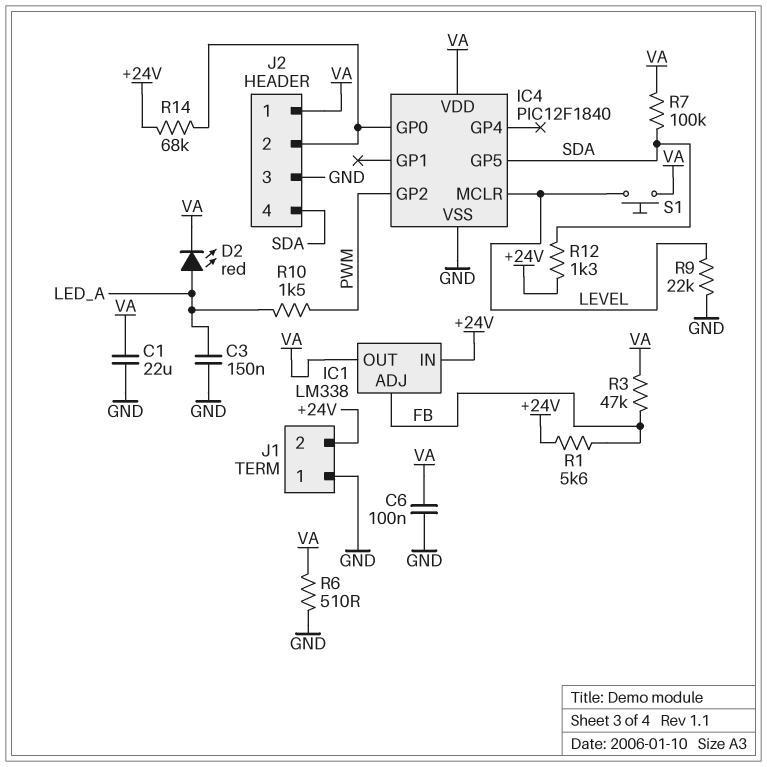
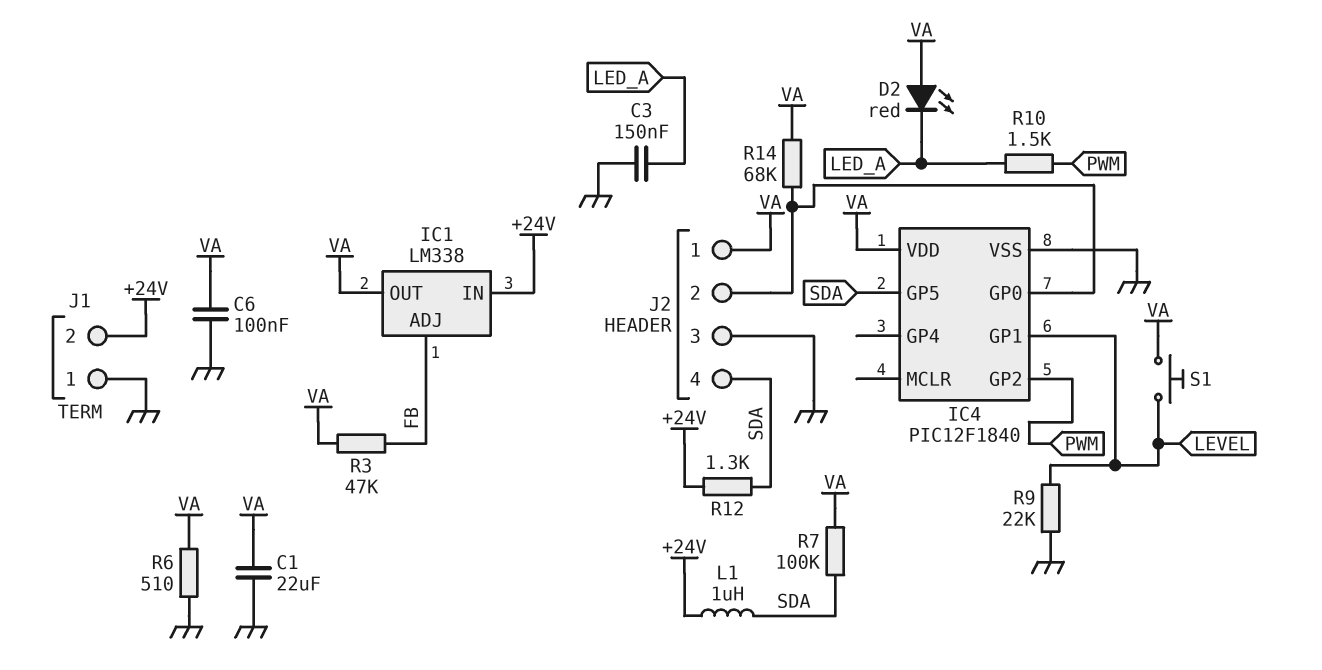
D2: LED red (A LED_A, K VA) -> LED red (A VA, K LED_A)
IC4 pin GP1: none -> LEVEL
IC4 pin MCLR: LEVEL -> none
L1: none -> 1uH (+24V, SDA)
R1: 5.6k (+24V, FB) -> none
R14: 68k (+24V, IC4/GP0) -> 68k (IC4/GP0, VA)

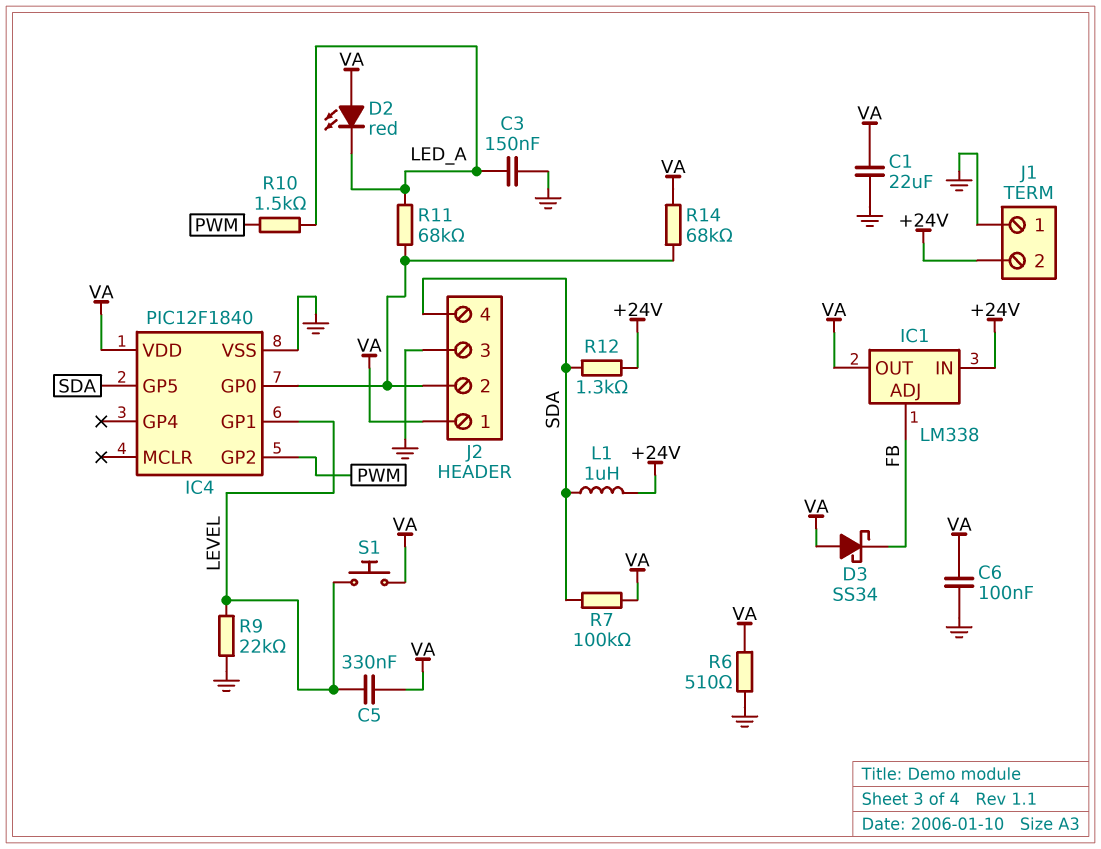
C5: none -> 330nF (LEVEL, VA)
D3: none -> schottky SS34 (A VA, K FB)
R3: 47k (FB, VA) -> none
R11: none -> 68k (IC4/GP0, LED_A)

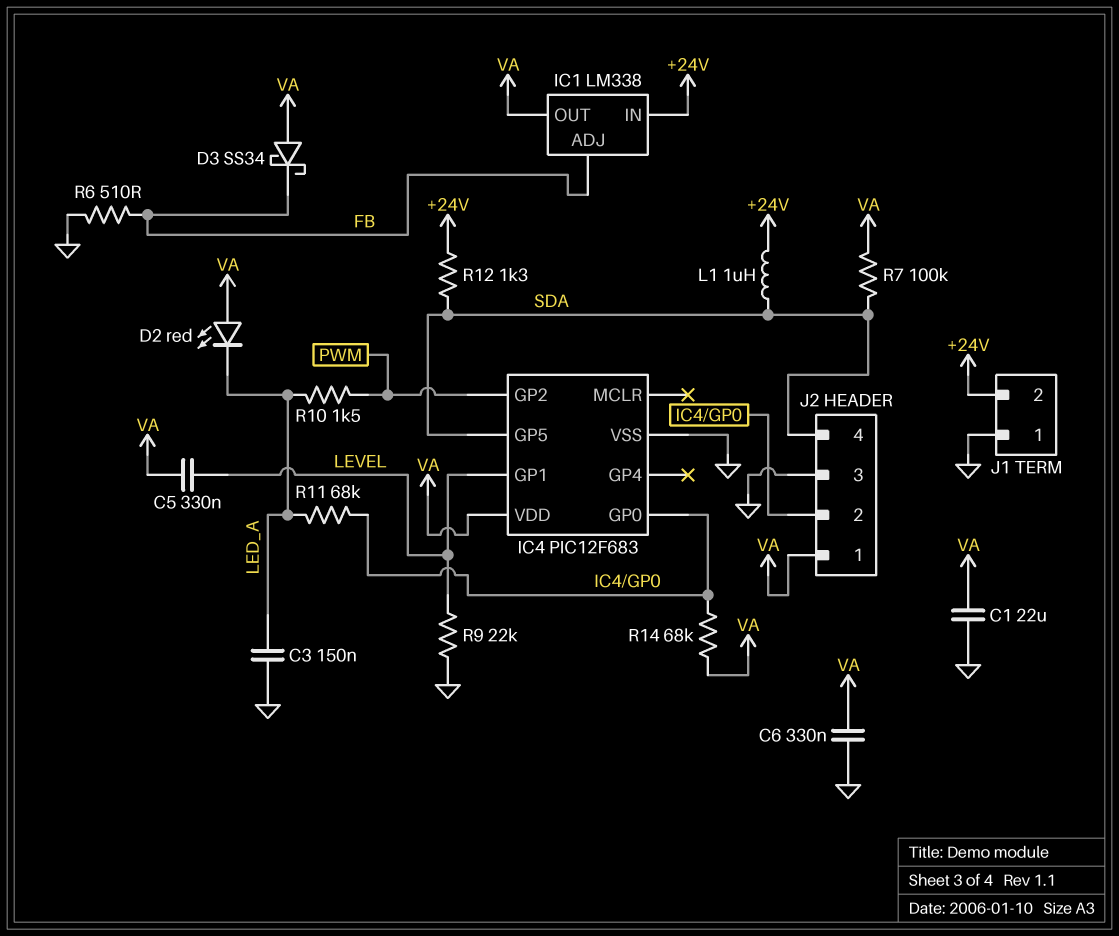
C6: 100nF (GND, VA) -> 330nF (GND, VA)
IC4: PIC12F1840 -> PIC12F683
R6: 510 (GND, VA) -> 510 (FB, GND)
S1: button (LEVEL, VA) -> none

